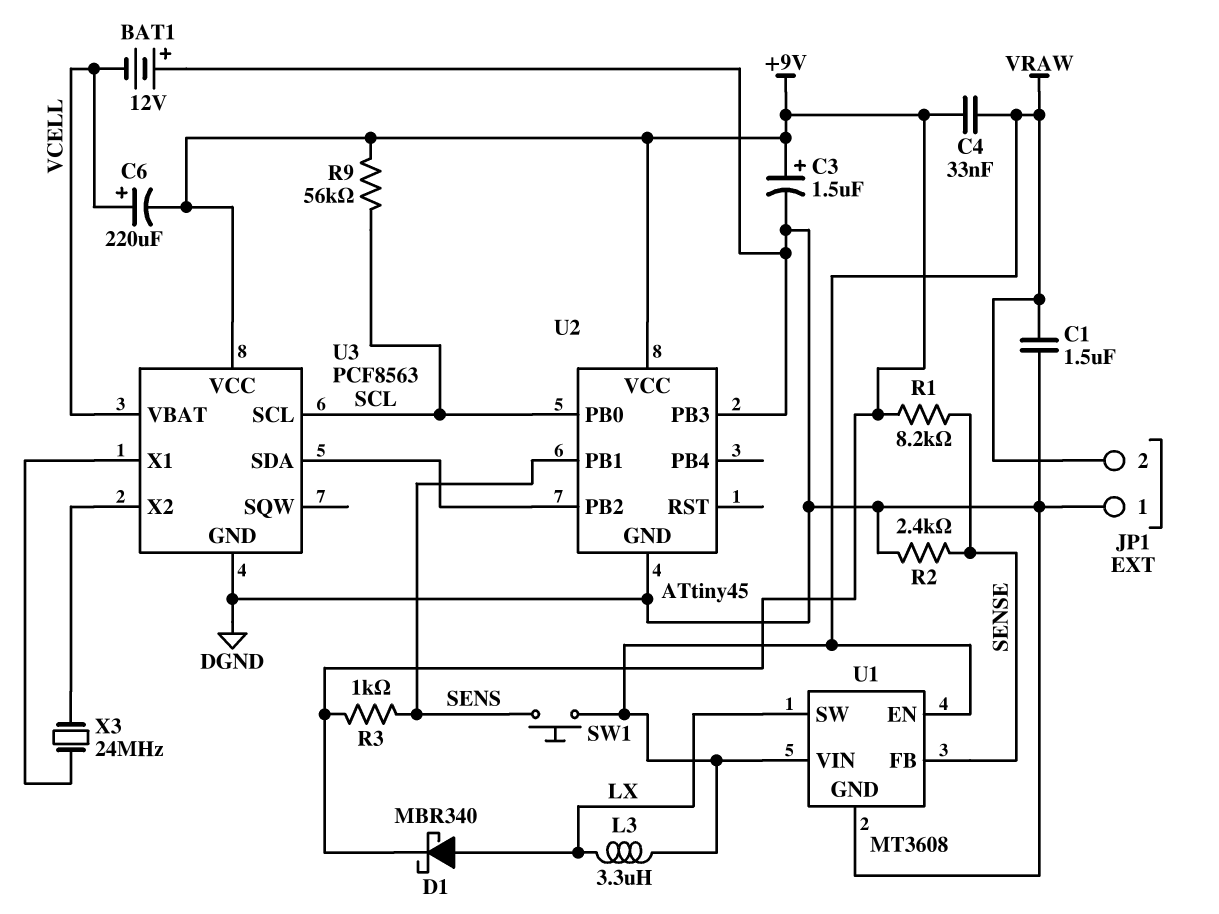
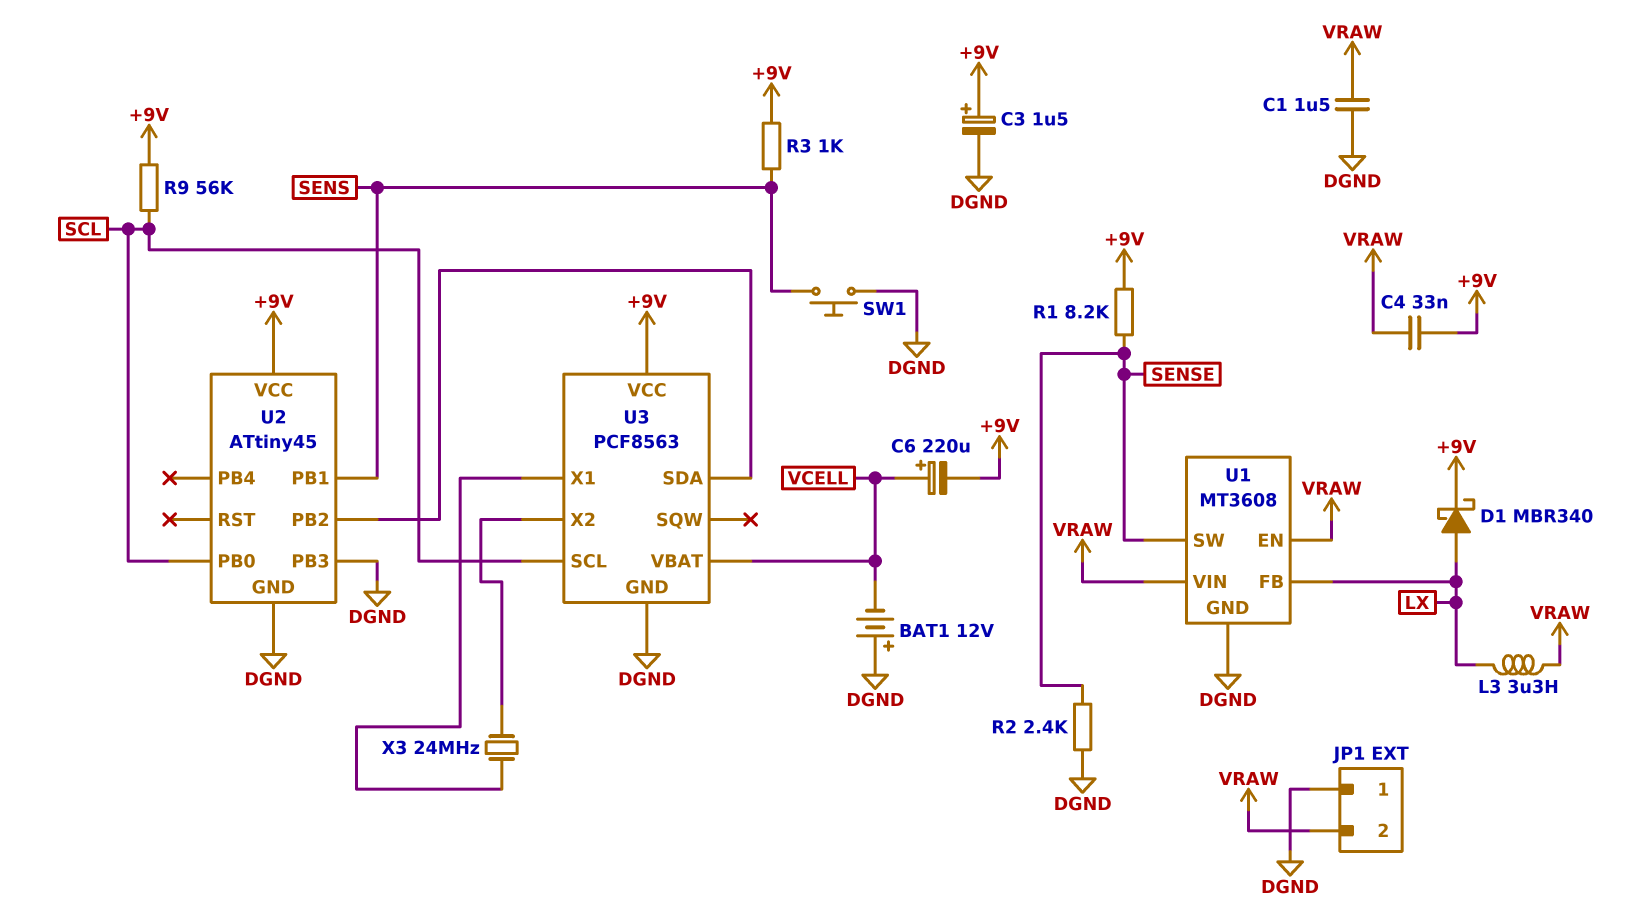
SW1: button (SENS, VRAW) -> button (DGND, SENS)
U1 pin FB: SENSE -> LX
U1 pin SW: LX -> SENSE

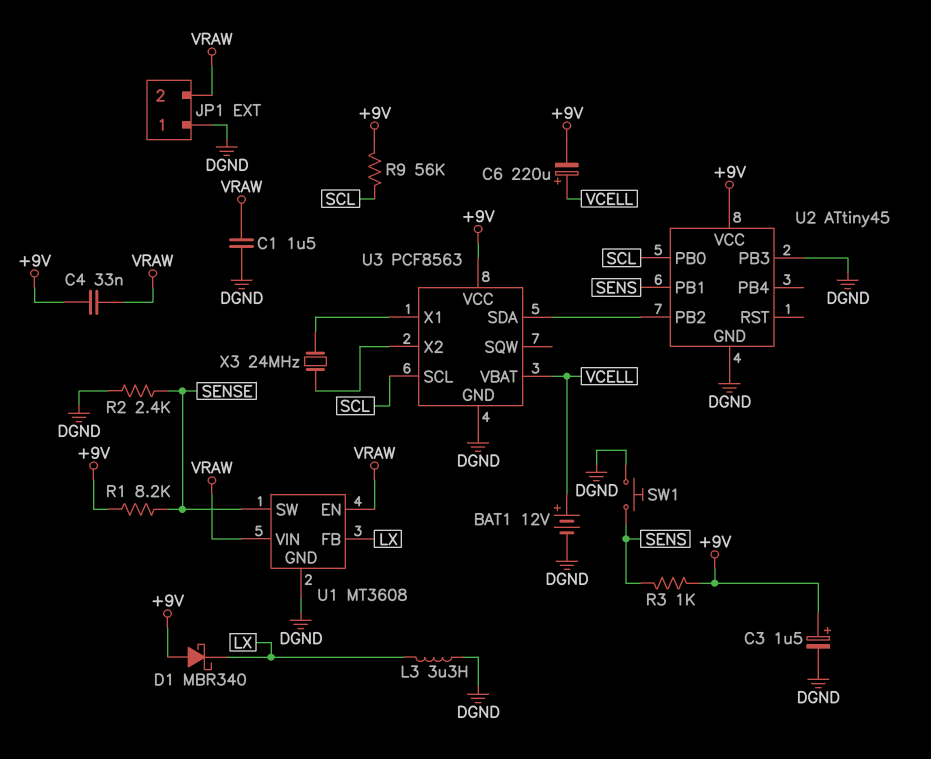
BAT1: 12V (plus DGND, minus VCELL) -> 12V (plus VCELL, minus DGND)
D1: schottky MBR340 (A LX, K +9V) -> schottky MBR340 (A +9V, K LX)
L3: 3.3uH (LX, VRAW) -> 3.3uH (DGND, LX)

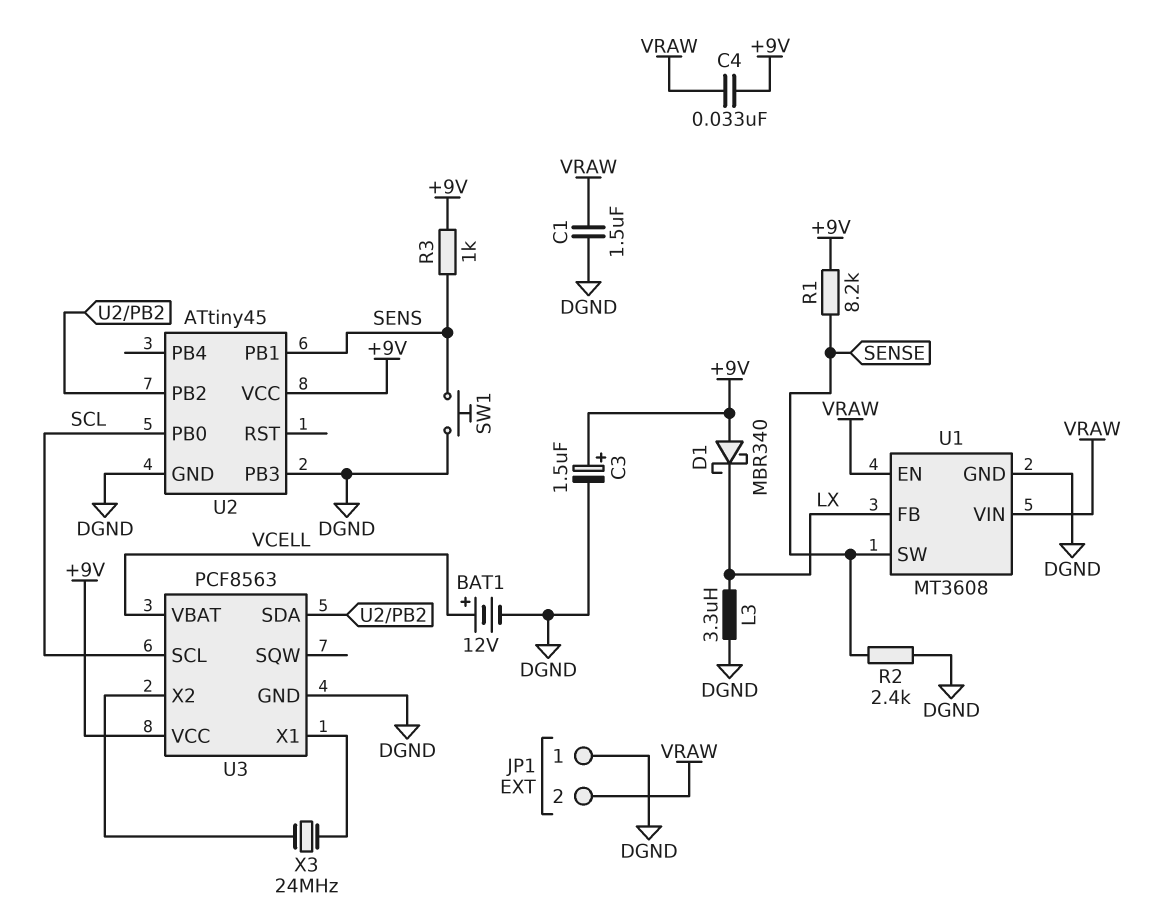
C6: 220uF (plus VCELL, minus +9V) -> none
R9: 56k (+9V, SCL) -> none

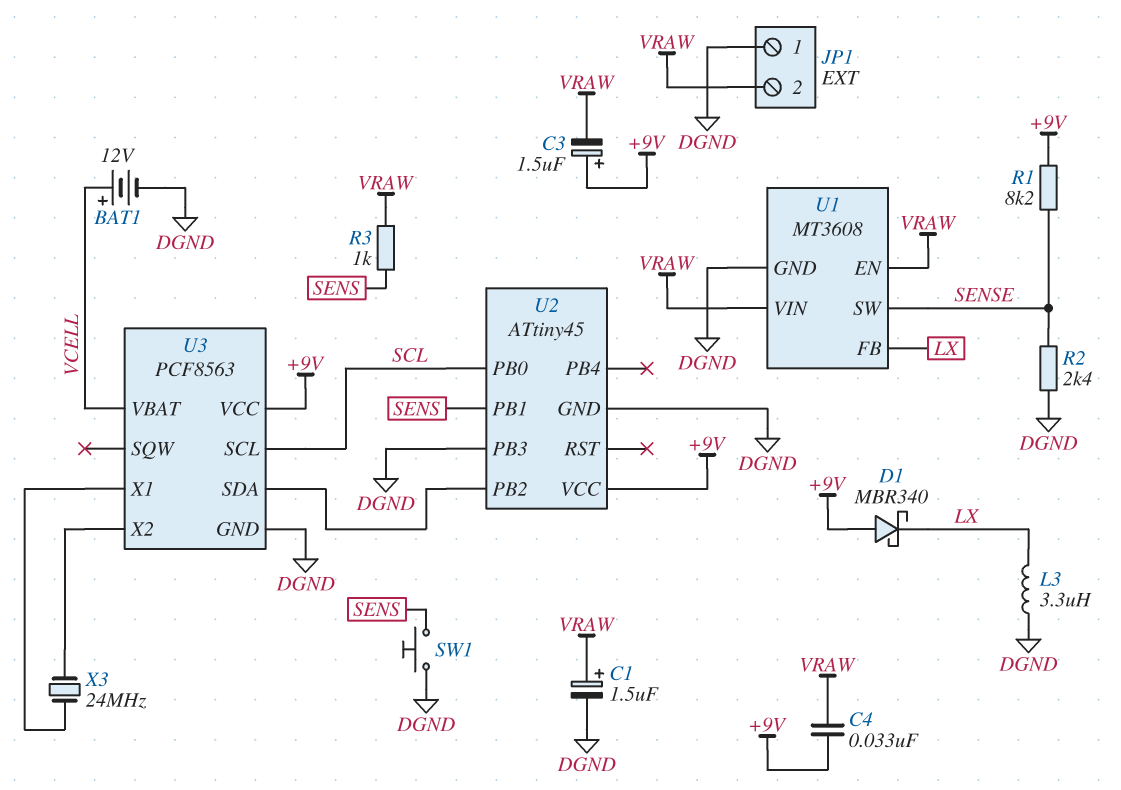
C1: 1.5uF (DGND, VRAW) -> 1.5uF (plus VRAW, minus DGND)
C3: 1.5uF (plus +9V, minus DGND) -> 1.5uF (plus +9V, minus VRAW)
R3: 1k (+9V, SENS) -> 1k (SENS, VRAW)

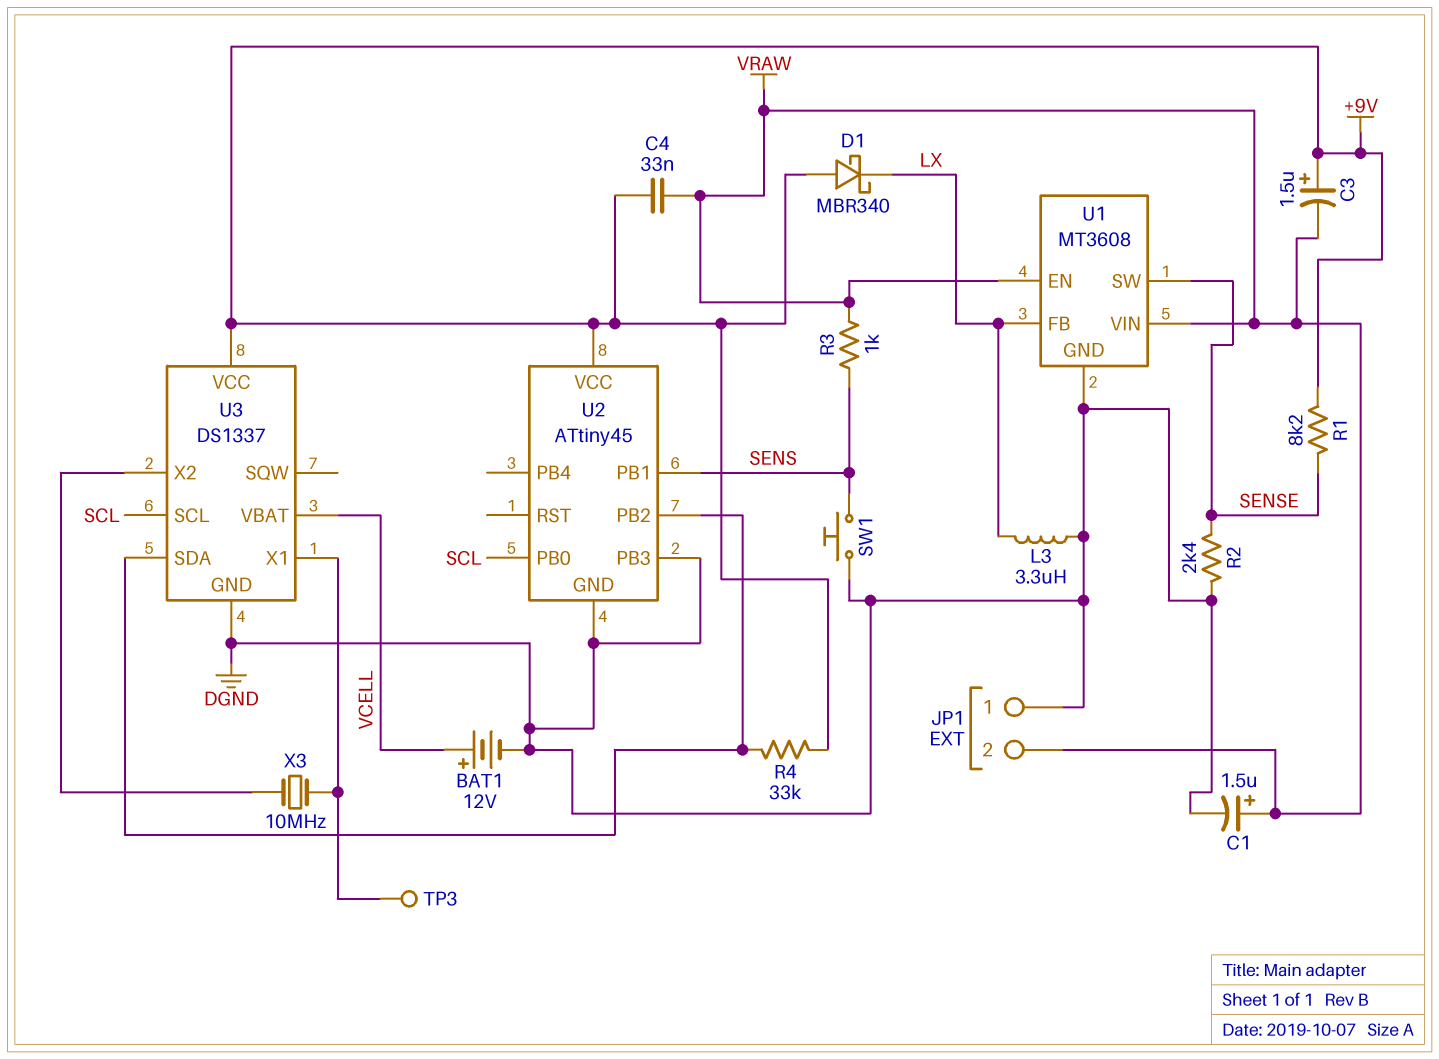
R4: none -> 33k (+9V, U2/PB2)
TP3: none -> test point (U3/X1)
U3: PCF8563 -> DS1337
X3: 24MHz (U3/X1, U3/X2) -> 10MHz (U3/X1, U3/X2)

